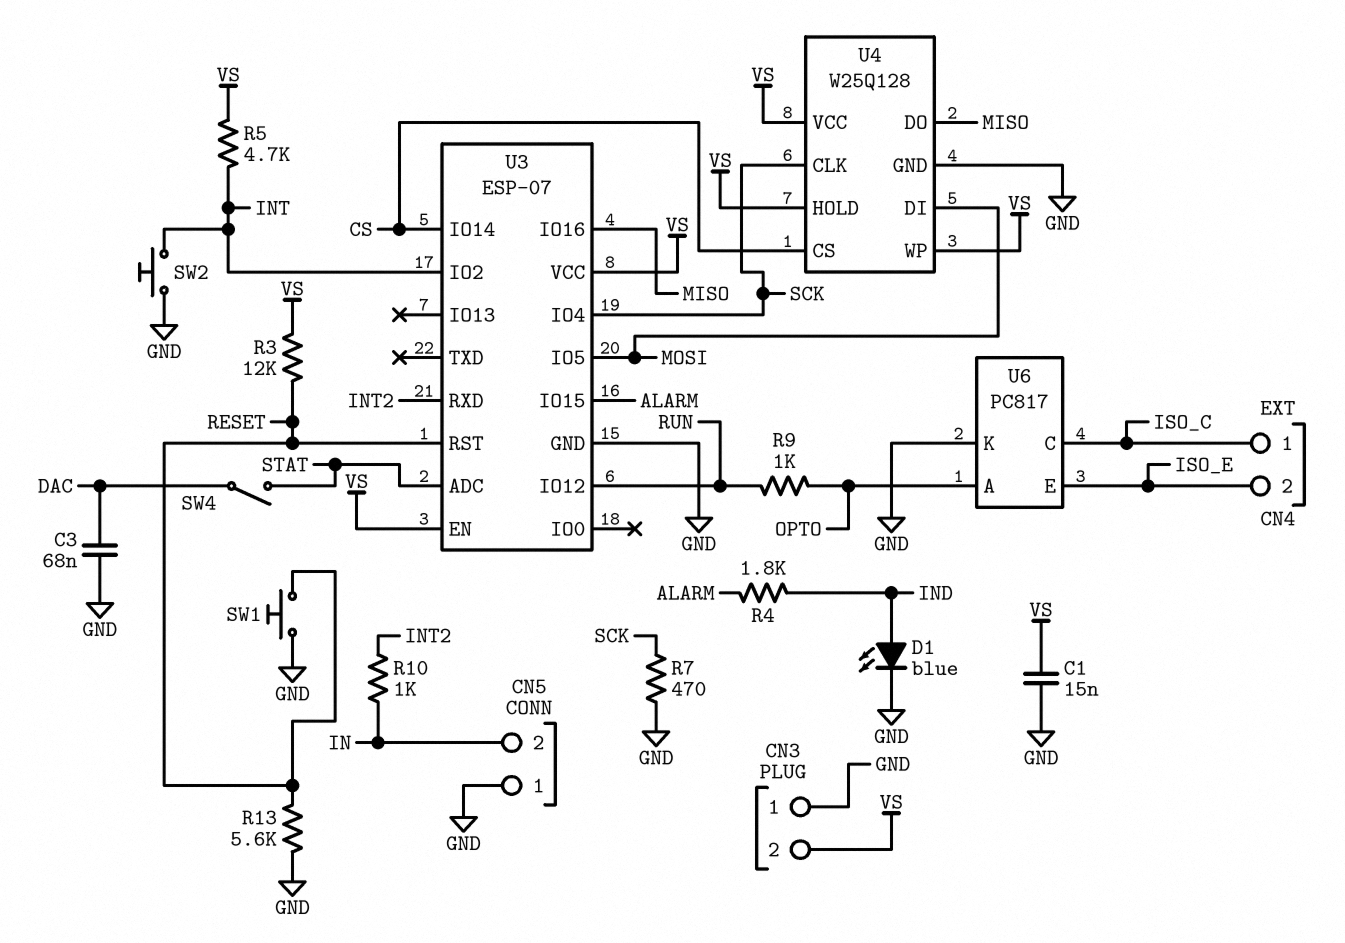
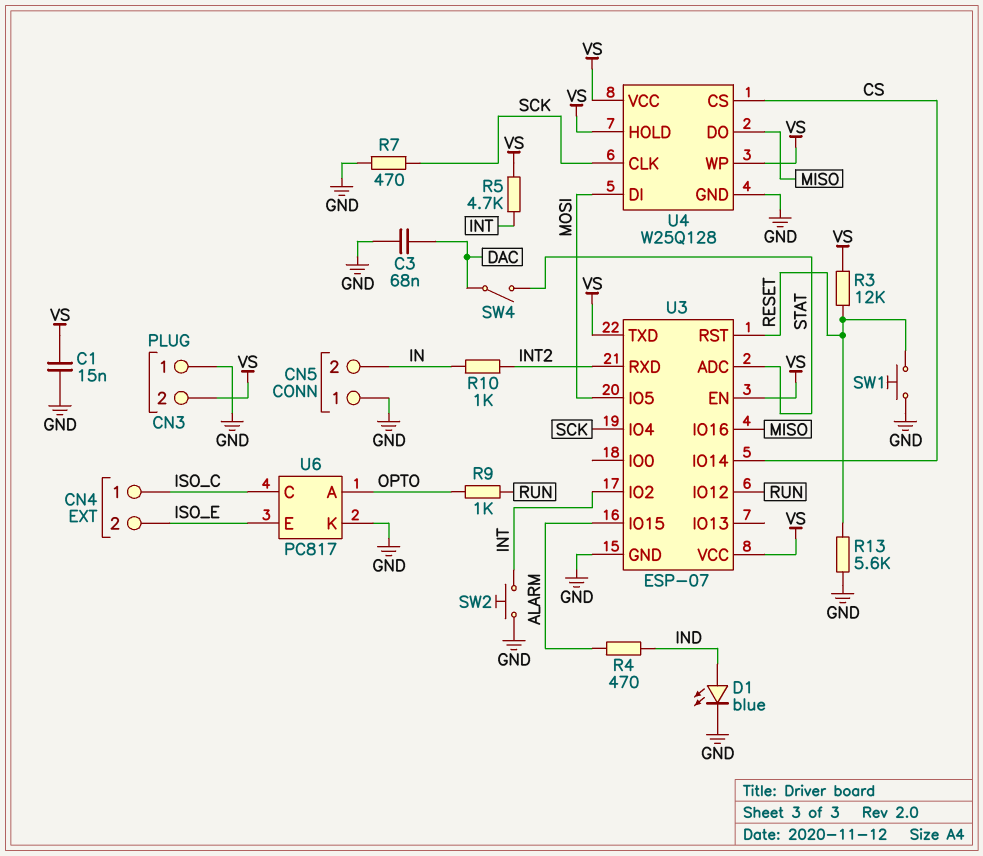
R4: 1.8k (ALARM, IND) -> 470 (ALARM, IND)
U3 pin TXD: none -> VS

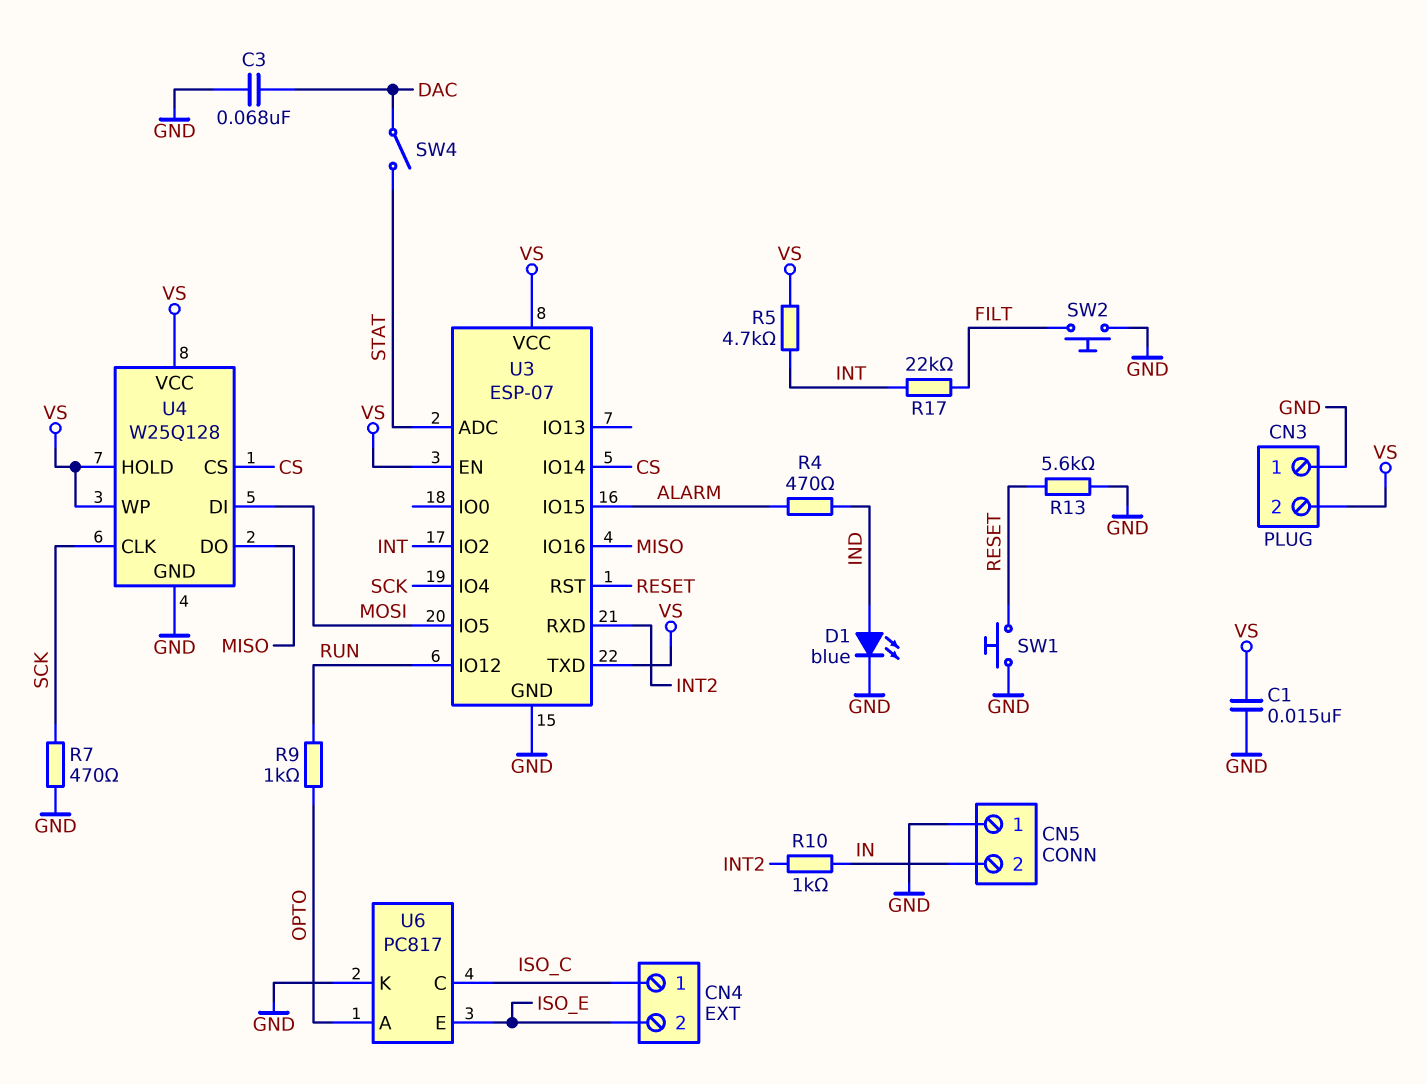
R3: 12k (RESET, VS) -> none
R17: none -> 22k (FILT, INT)
SW2: button (GND, INT) -> button (FILT, GND)

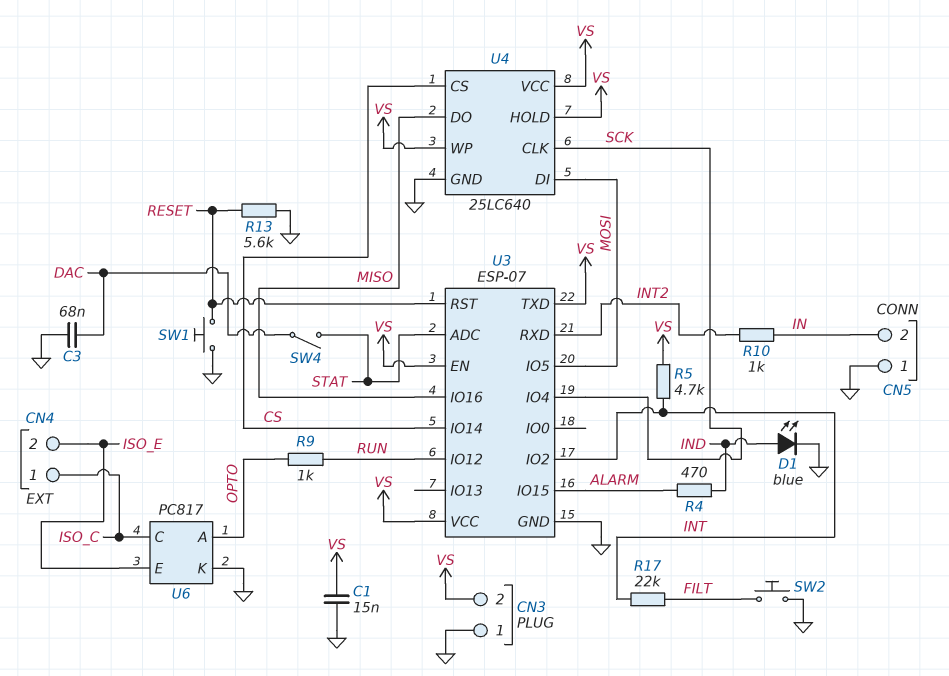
R7: 470 (GND, SCK) -> none
U4: W25Q128 -> 25LC640

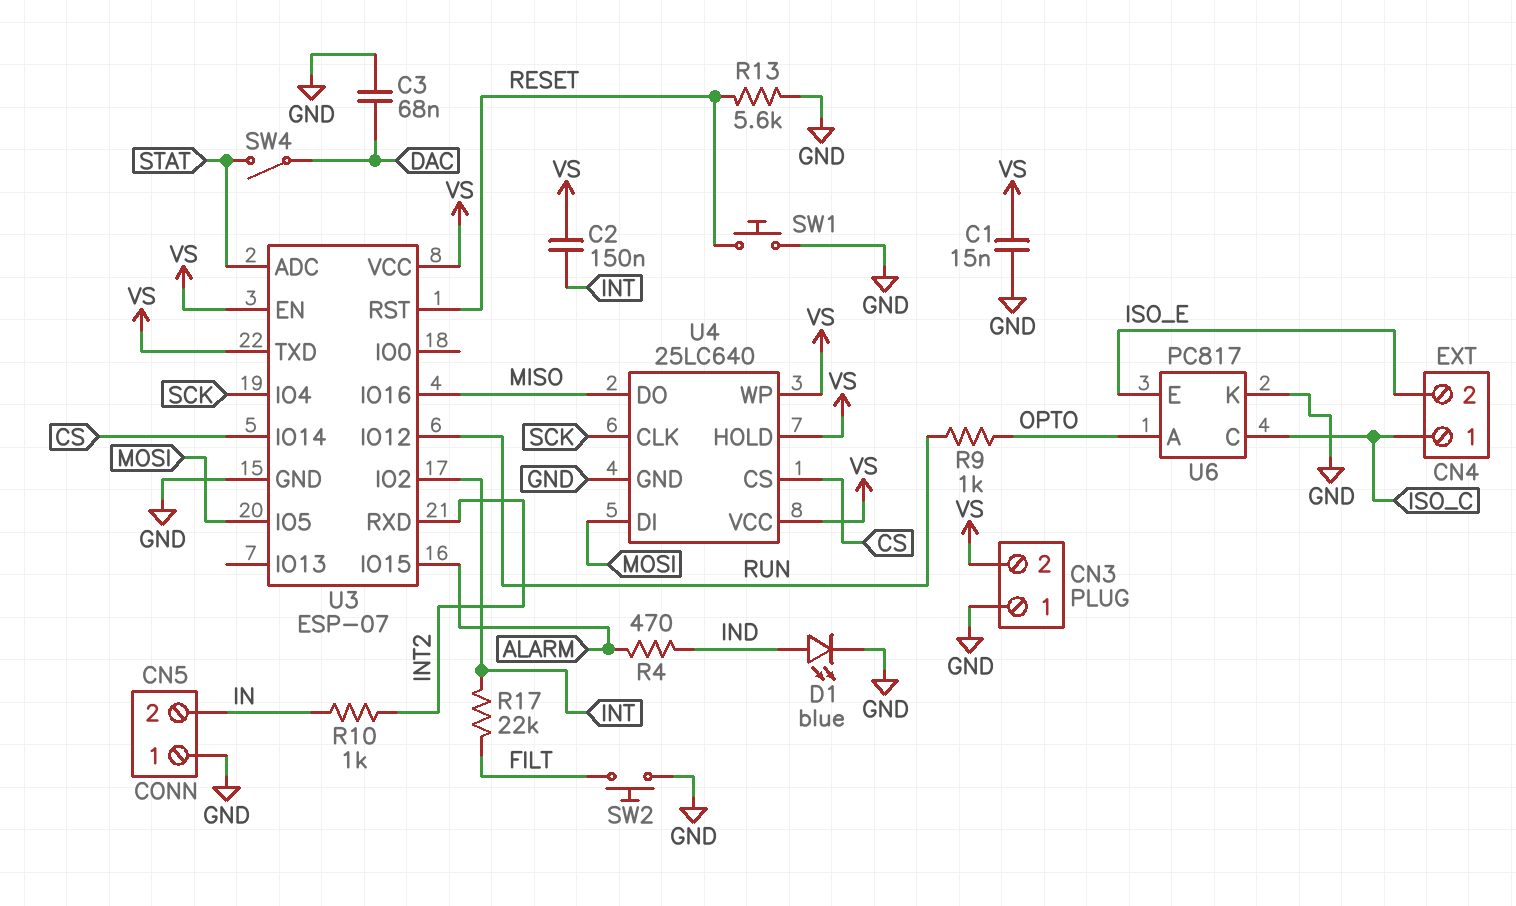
C2: none -> 150nF (INT, VS)
R5: 4.7k (INT, VS) -> none

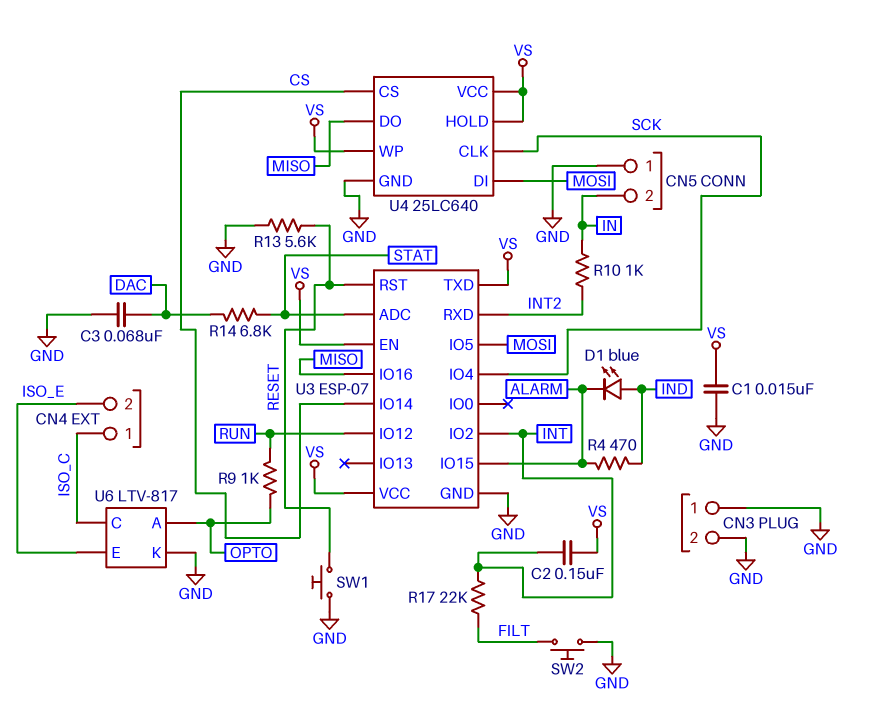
CN3 pin 2: VS -> GND
D1: LED blue (A IND, K GND) -> LED blue (A IND, K ALARM)
R14: none -> 6.8k (DAC, STAT)
SW4: switch (DAC, STAT) -> none
U6: PC817 -> LTV-817

